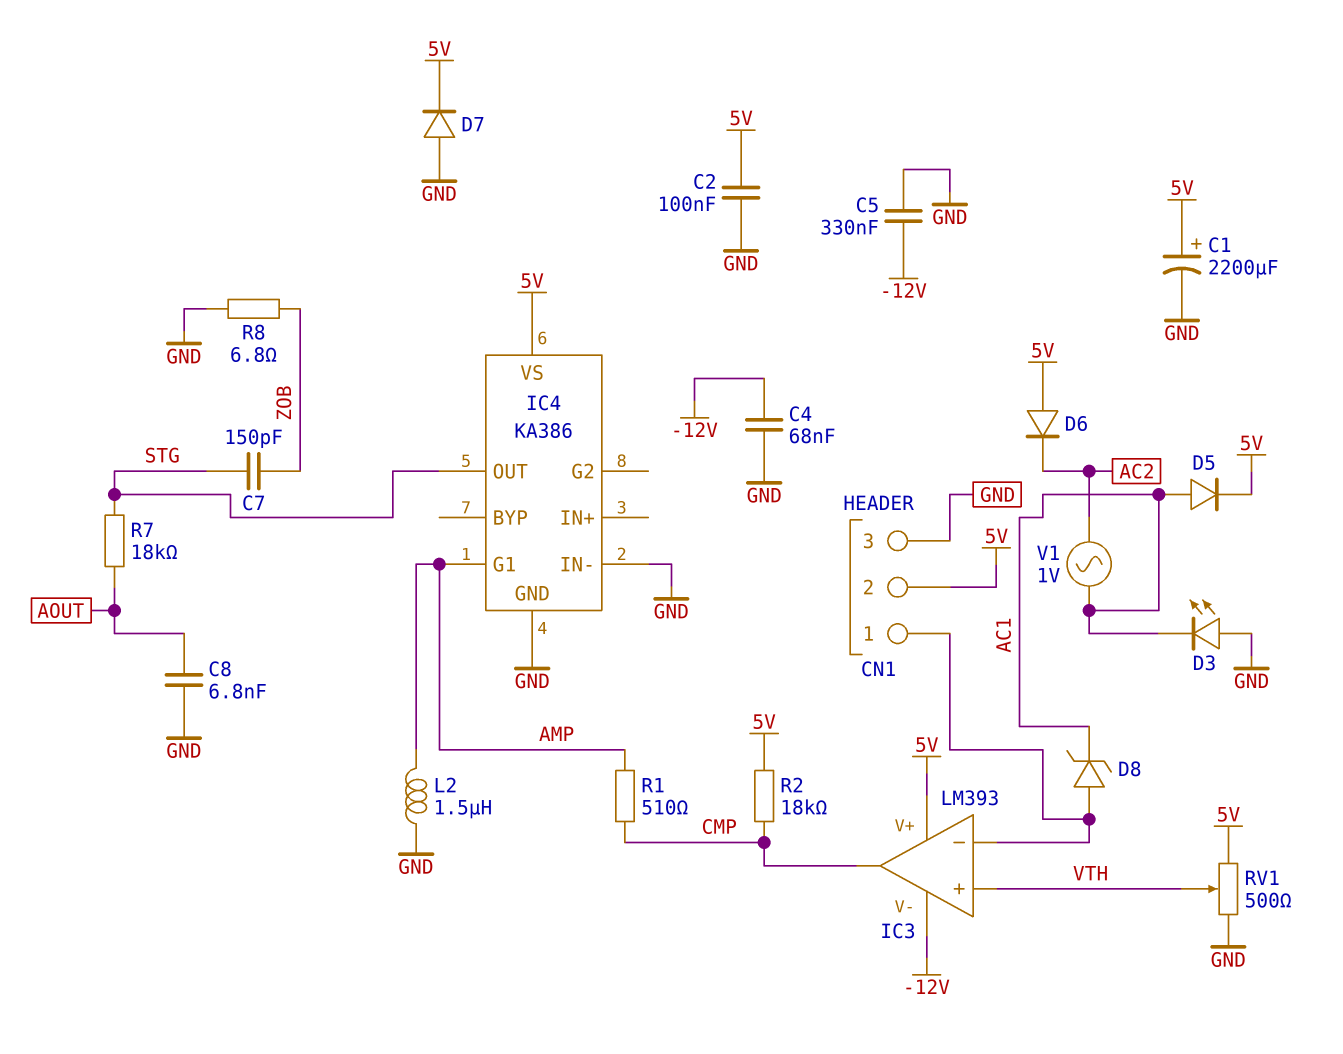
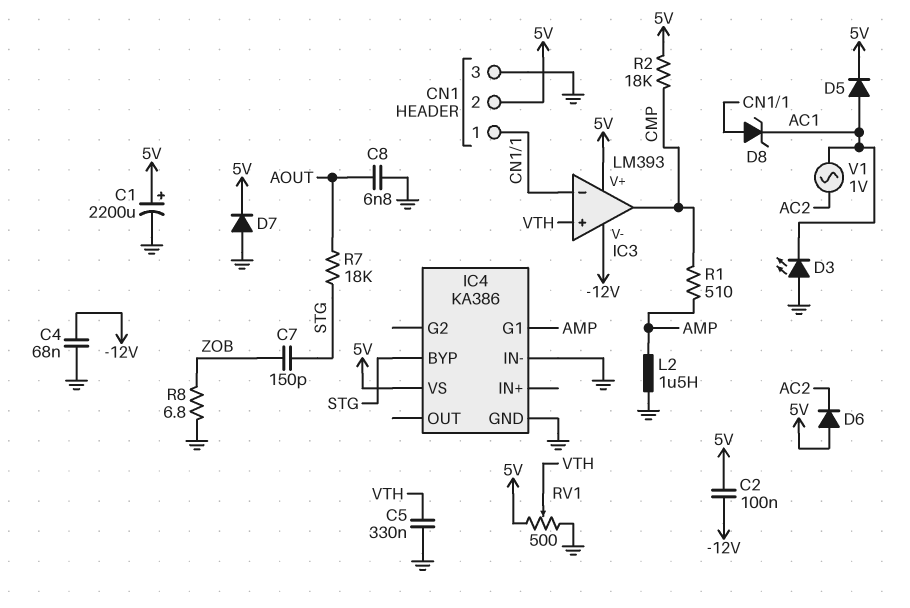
C2: 100nF (5V, GND) -> 100nF (-12V, 5V)
C5: 330nF (-12V, GND) -> 330nF (GND, VTH)
IC4 pin BYP: none -> STG
IC4 pin OUT: STG -> none

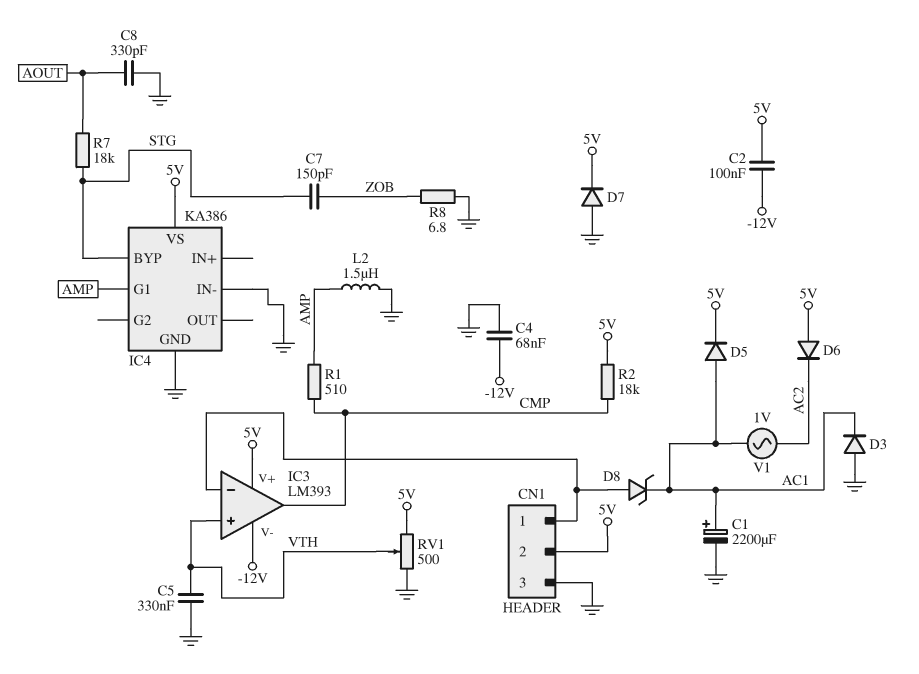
C1: 2200uF (plus 5V, minus GND) -> 2200uF (plus AC1, minus GND)
C8: 6.8nF (AOUT, GND) -> 330pF (AOUT, GND)
D3: LED (A GND, K AC1) -> diode (A GND, K AC1)

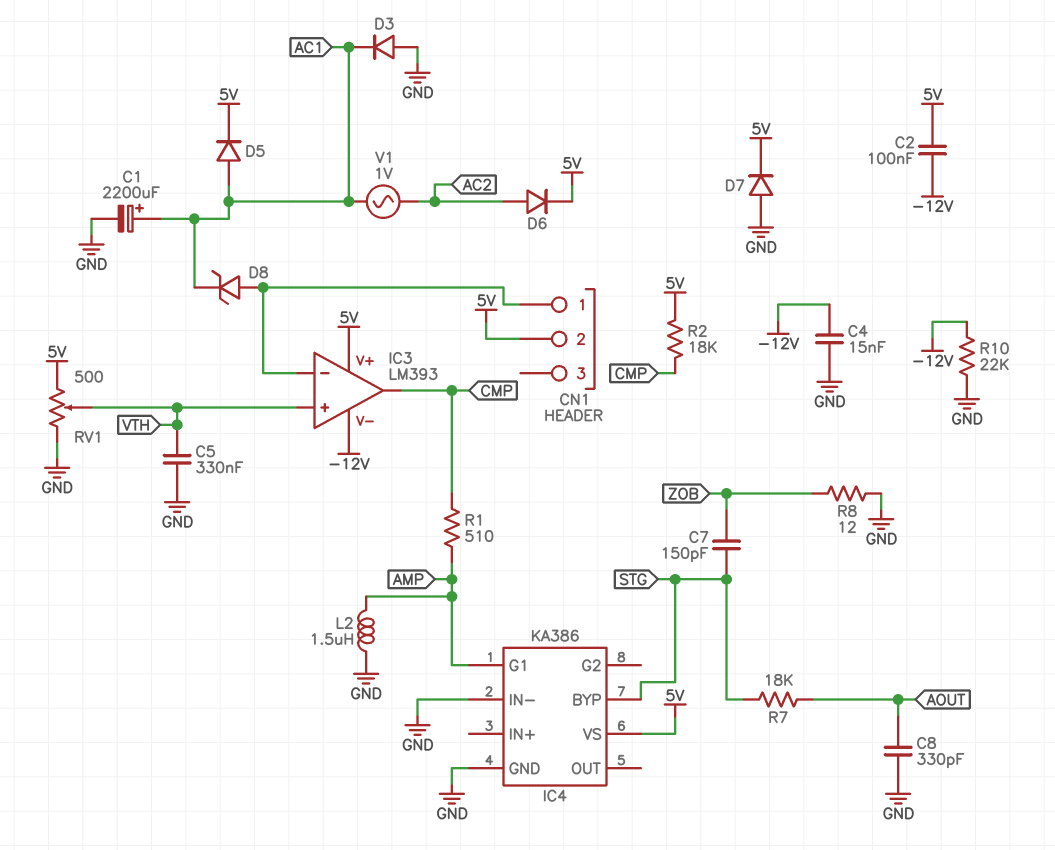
C4: 68nF (-12V, GND) -> 15nF (-12V, GND)
CN1 pin 3: GND -> none
D6: diode (A 5V, K AC2) -> diode (A AC2, K 5V)
R8: 6.8 (GND, ZOB) -> 12 (GND, ZOB)
R10: none -> 22k (-12V, GND)

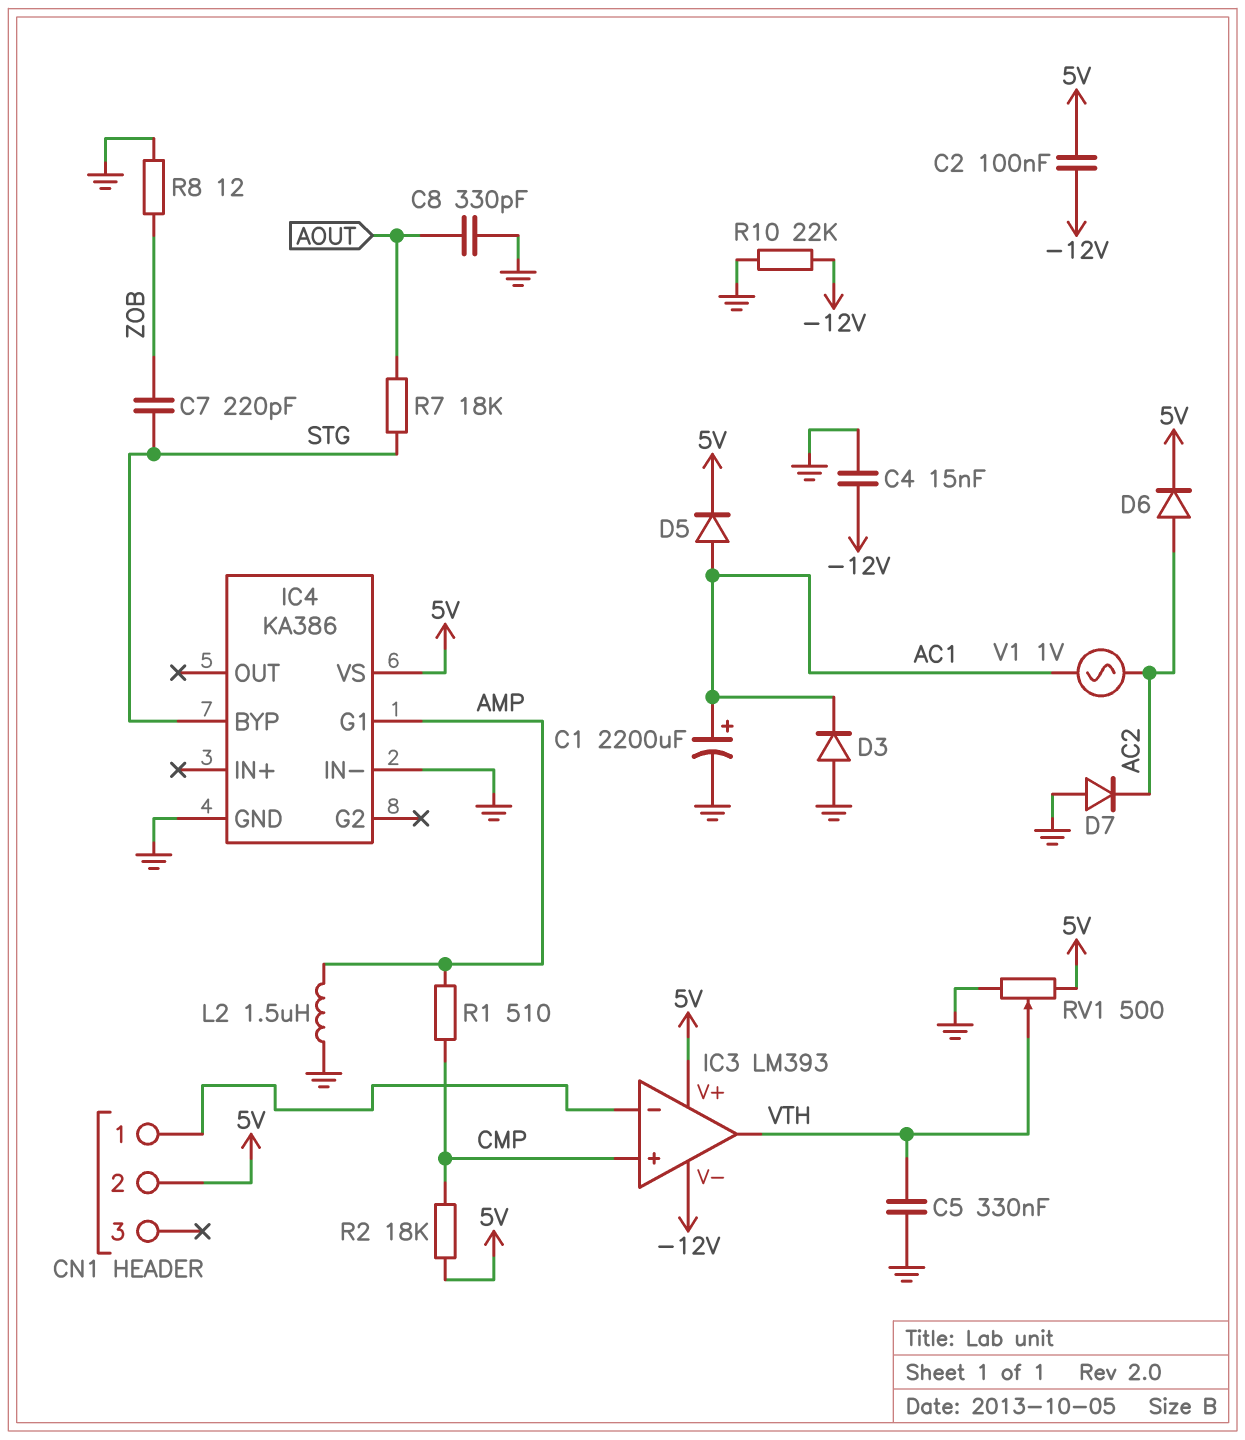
C7: 150pF (STG, ZOB) -> 220pF (STG, ZOB)
D7: diode (A GND, K 5V) -> diode (A GND, K AC2)
D8: zener (A CN1/1, K AC1) -> none
IC3 pin in+: VTH -> CMP
IC3 pin out: CMP -> VTH

